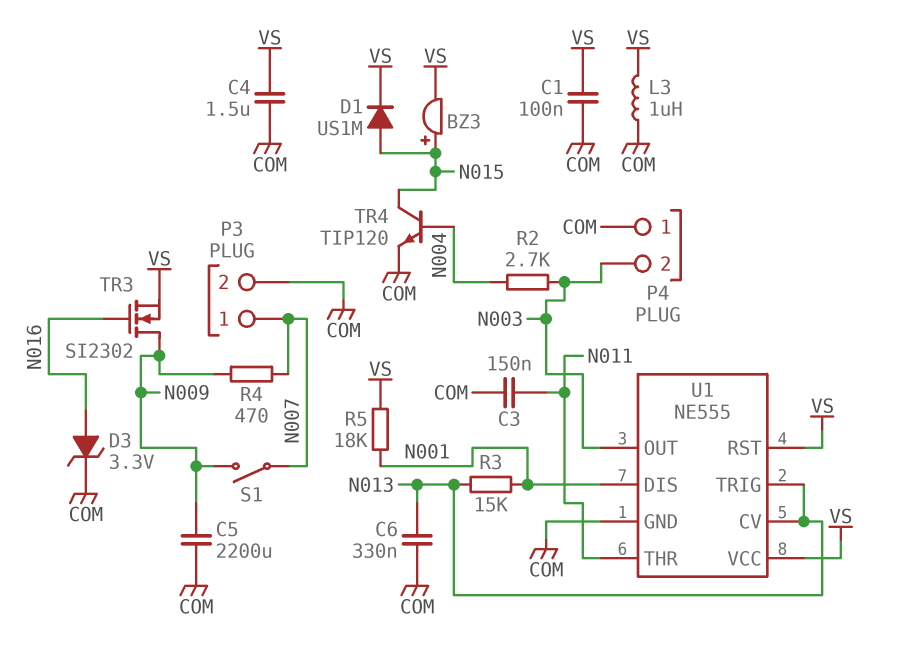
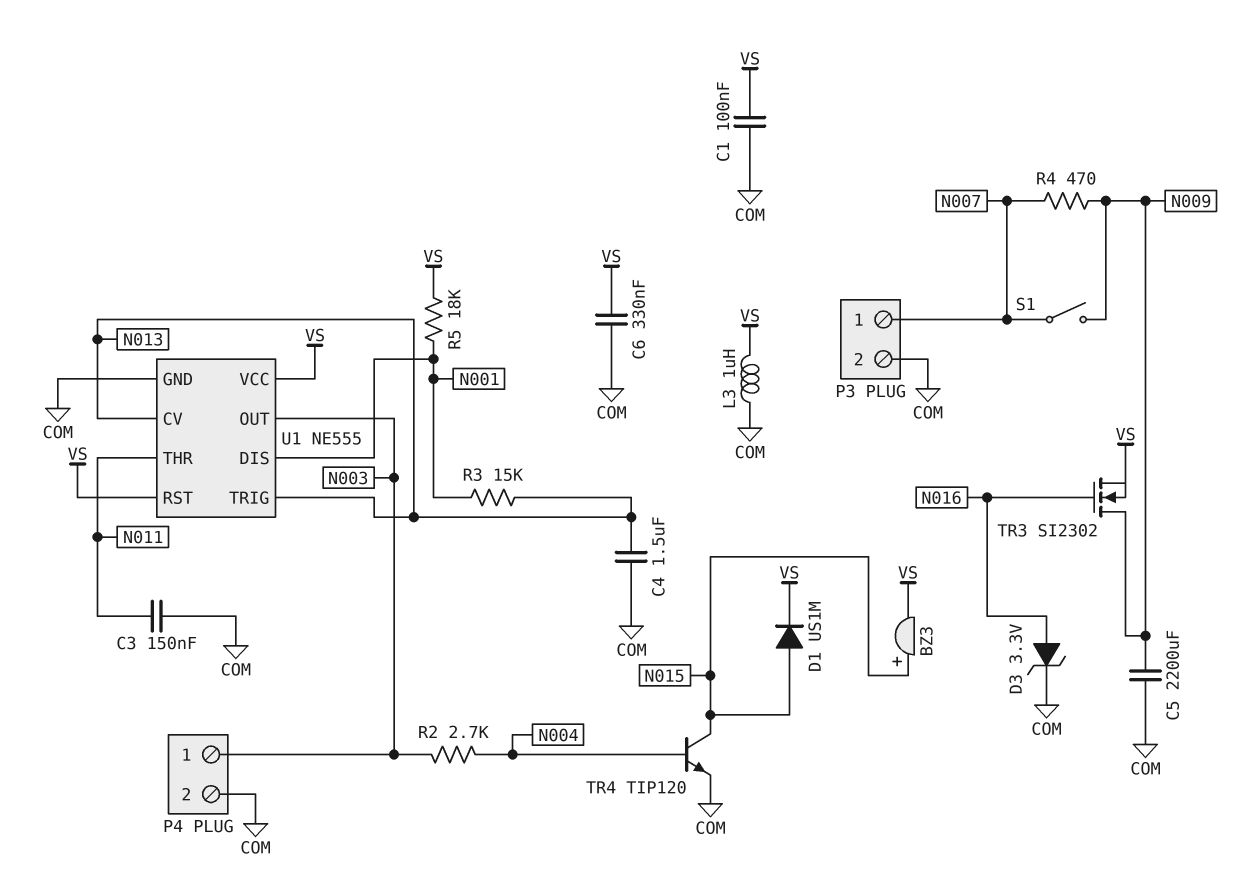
C4: 1.5uF (COM, VS) -> 1.5uF (COM, N013)
C6: 330nF (COM, N013) -> 330nF (COM, VS)
P4 pin 1: COM -> N003
P4 pin 2: N003 -> COM

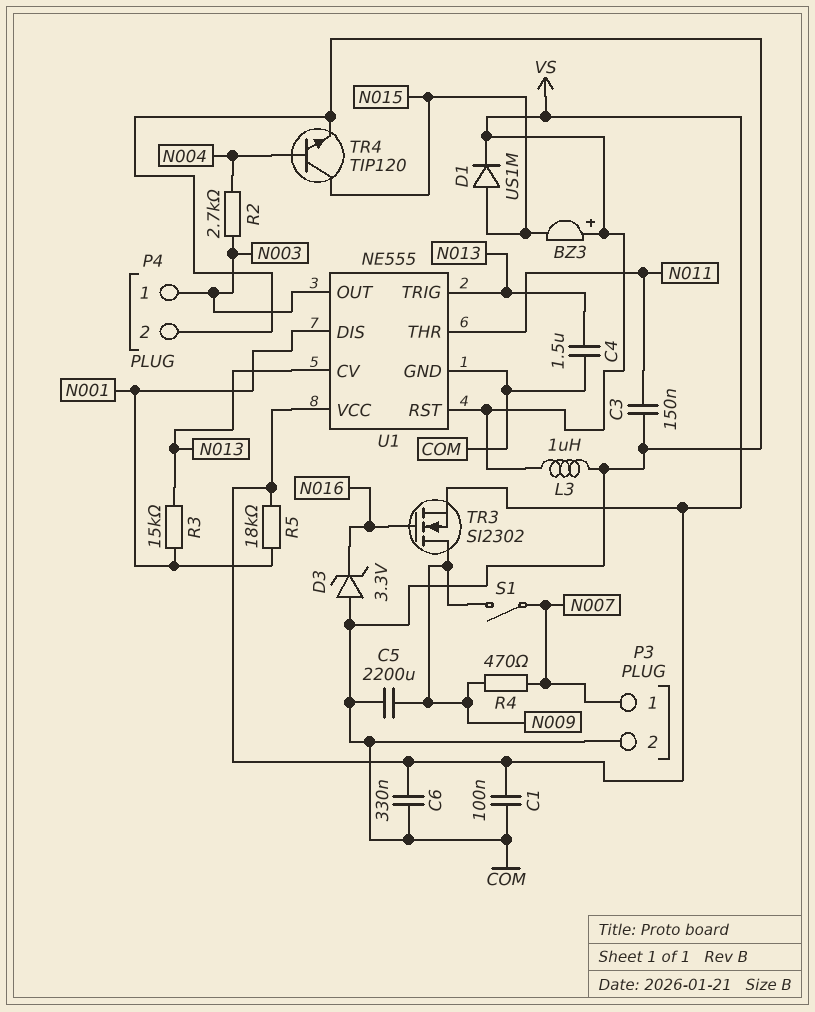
BZ3: buzzer (plus N015, minus VS) -> buzzer (plus VS, minus N015)
D3: zener 3.3V (A N016, K COM) -> zener 3.3V (A COM, K N016)

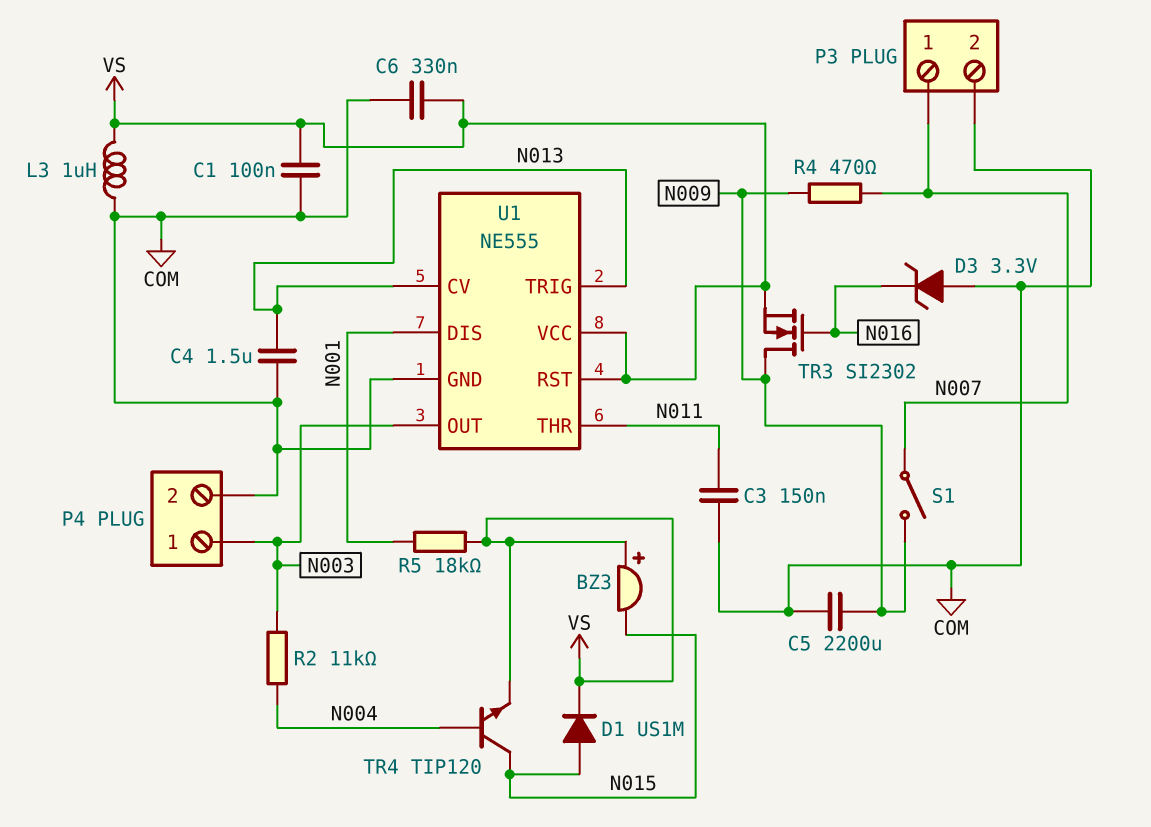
R2: 2.7k (N003, N004) -> 11k (N003, N004)
R3: 15k (N001, N013) -> none
TR4: NPN TIP120 (B N004, C N015, E COM) -> NPN TIP120 (B N004, C N015, E VS)

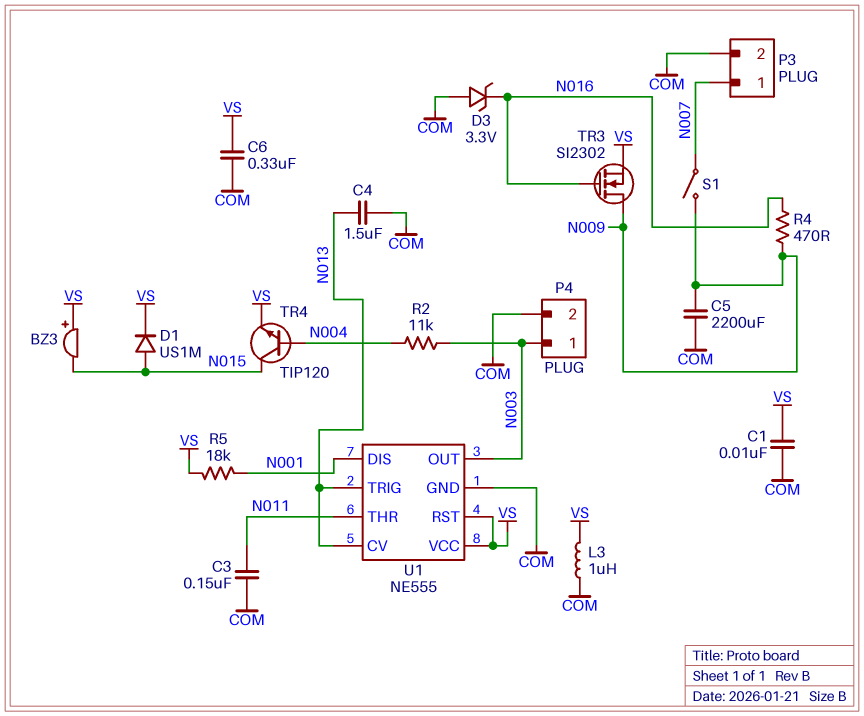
C1: 100nF (COM, VS) -> 10nF (COM, VS)
R4: 470 (N007, N009) -> 470 (N009, N016)

